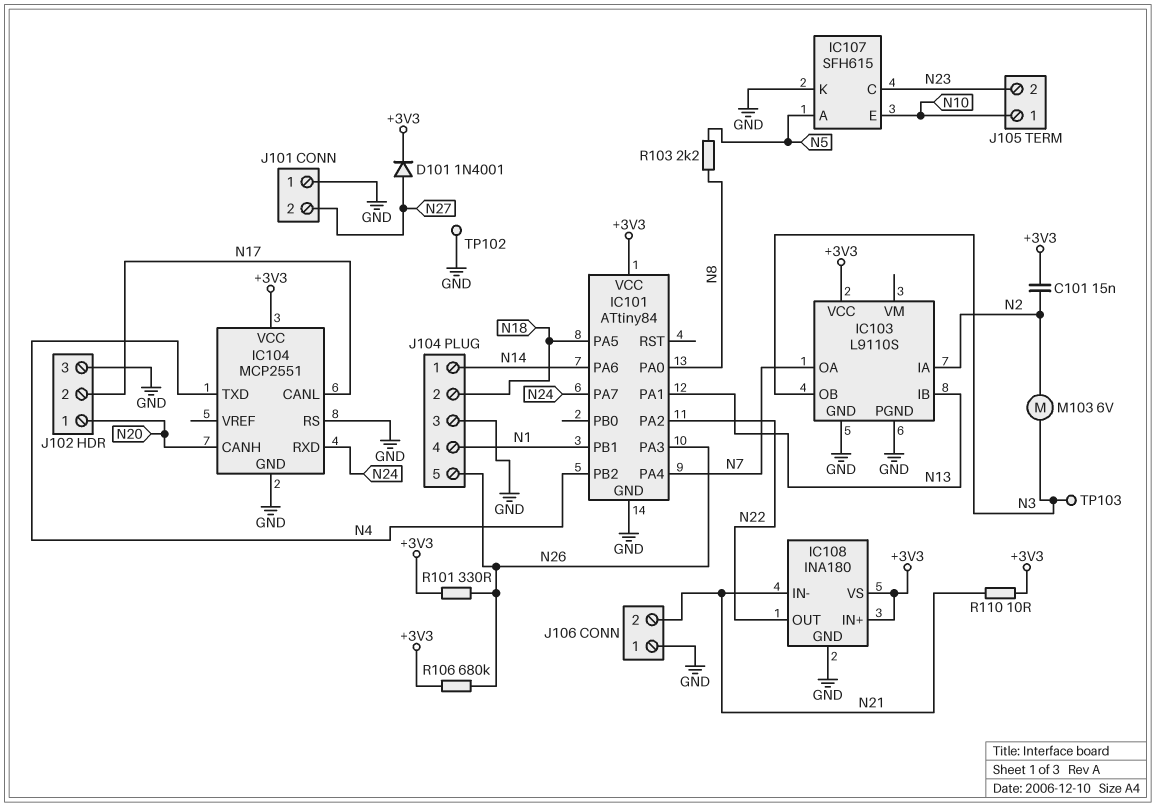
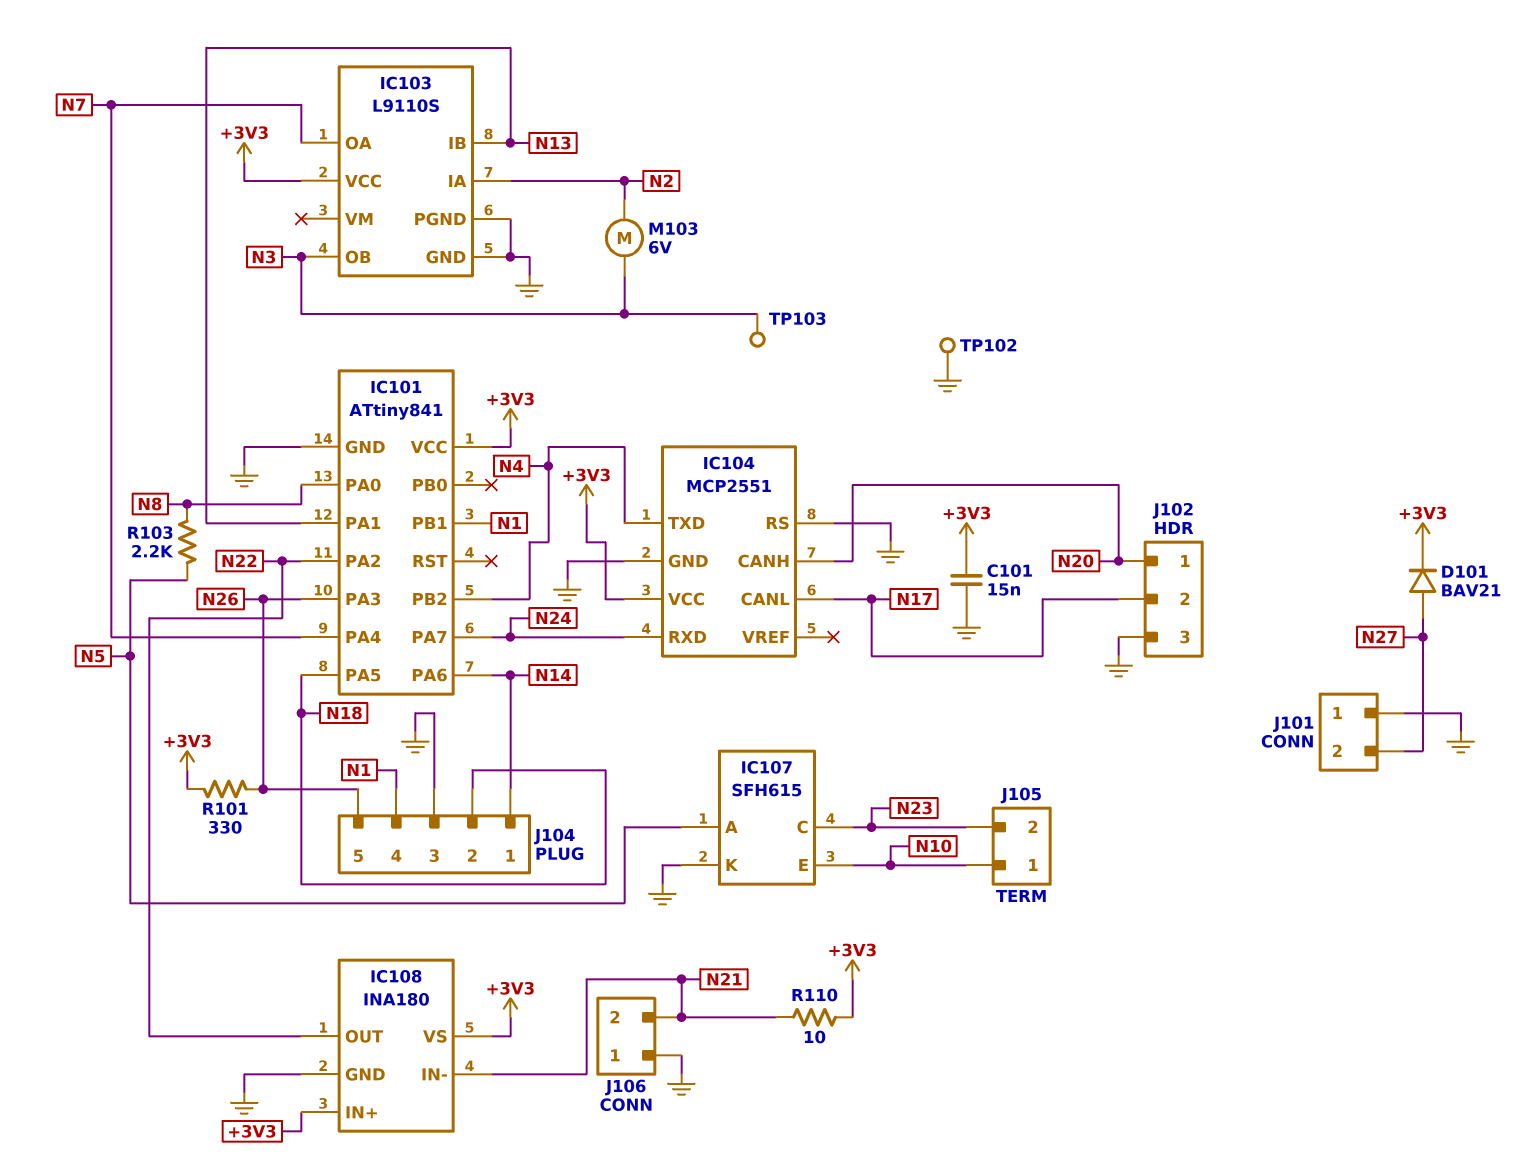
C101: 15nF (+3V3, N2) -> 15nF (+3V3, GND)
D101: diode 1N4001 (A N27, K +3V3) -> diode BAV21 (A N27, K +3V3)
IC101: ATtiny84 -> ATtiny841
R106: 680k (+3V3, N26) -> none

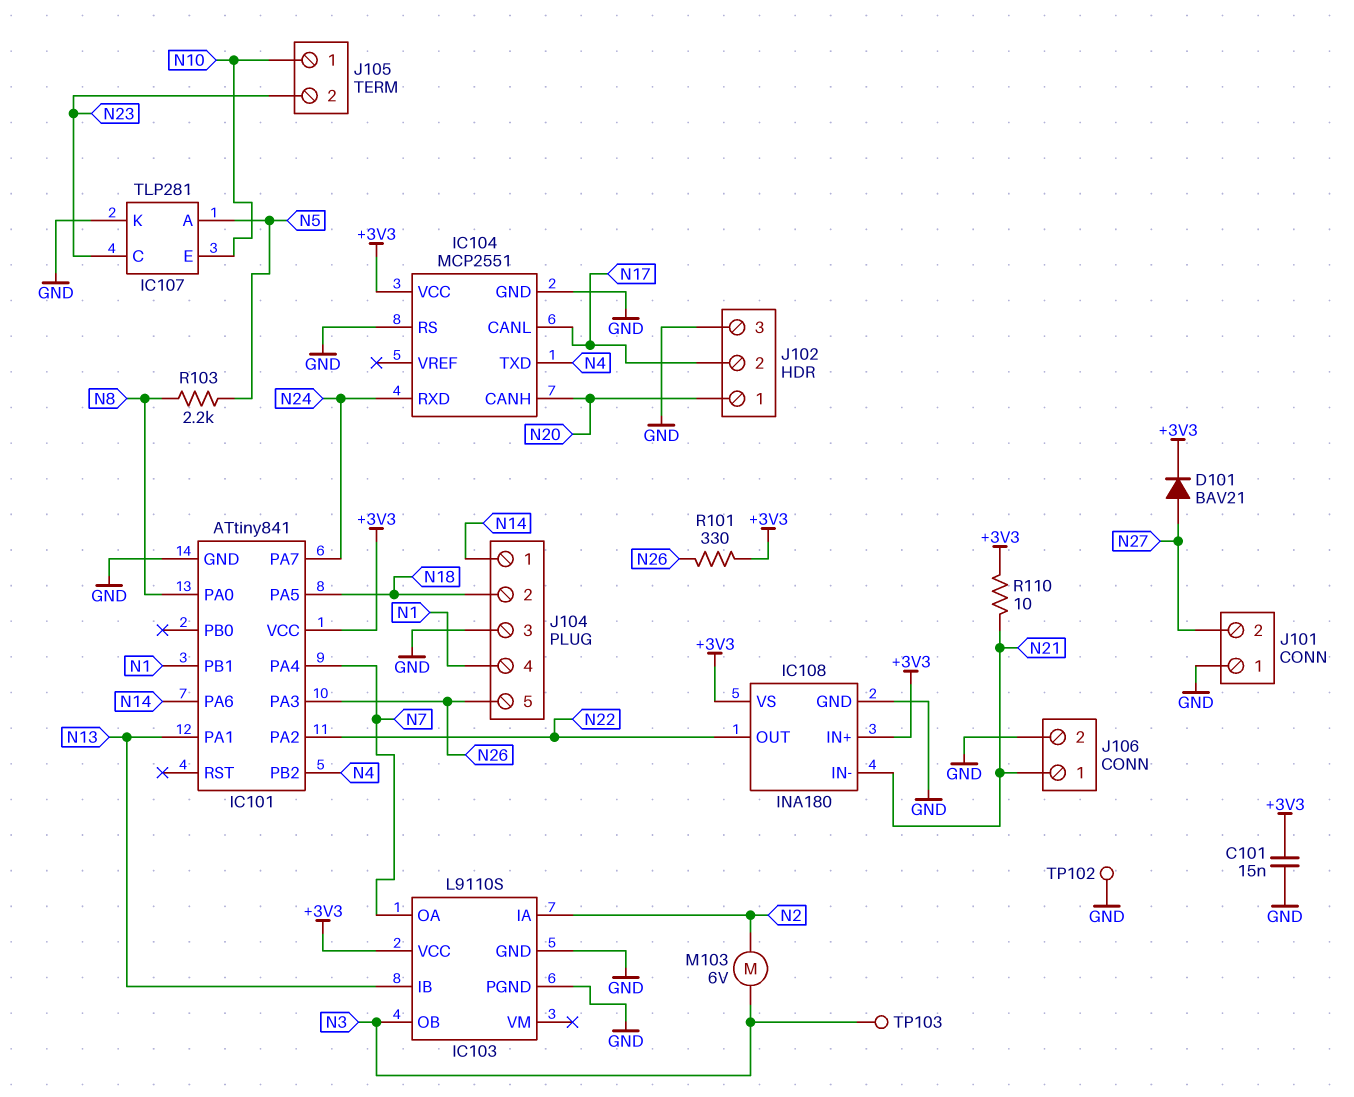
IC107: SFH615 -> TLP281
J106 pin 1: GND -> N21
J106 pin 2: N21 -> GND

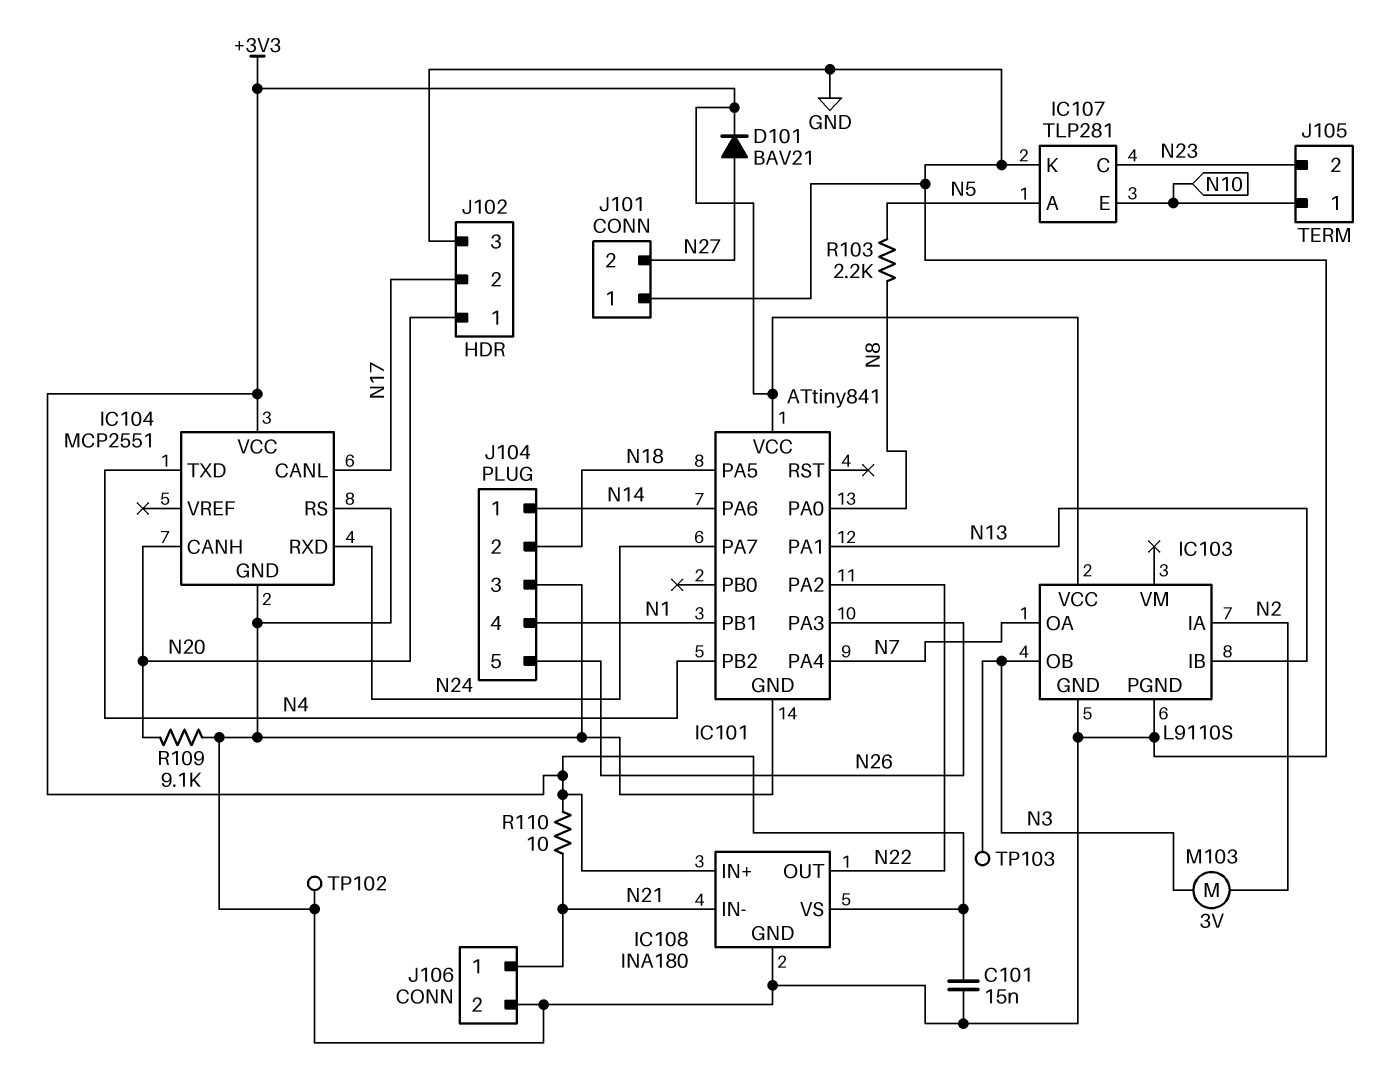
M103: motor 6V (N2, N3) -> motor 3V (N2, N3)
R101: 330 (+3V3, N26) -> none
R109: none -> 9.1k (GND, N20)

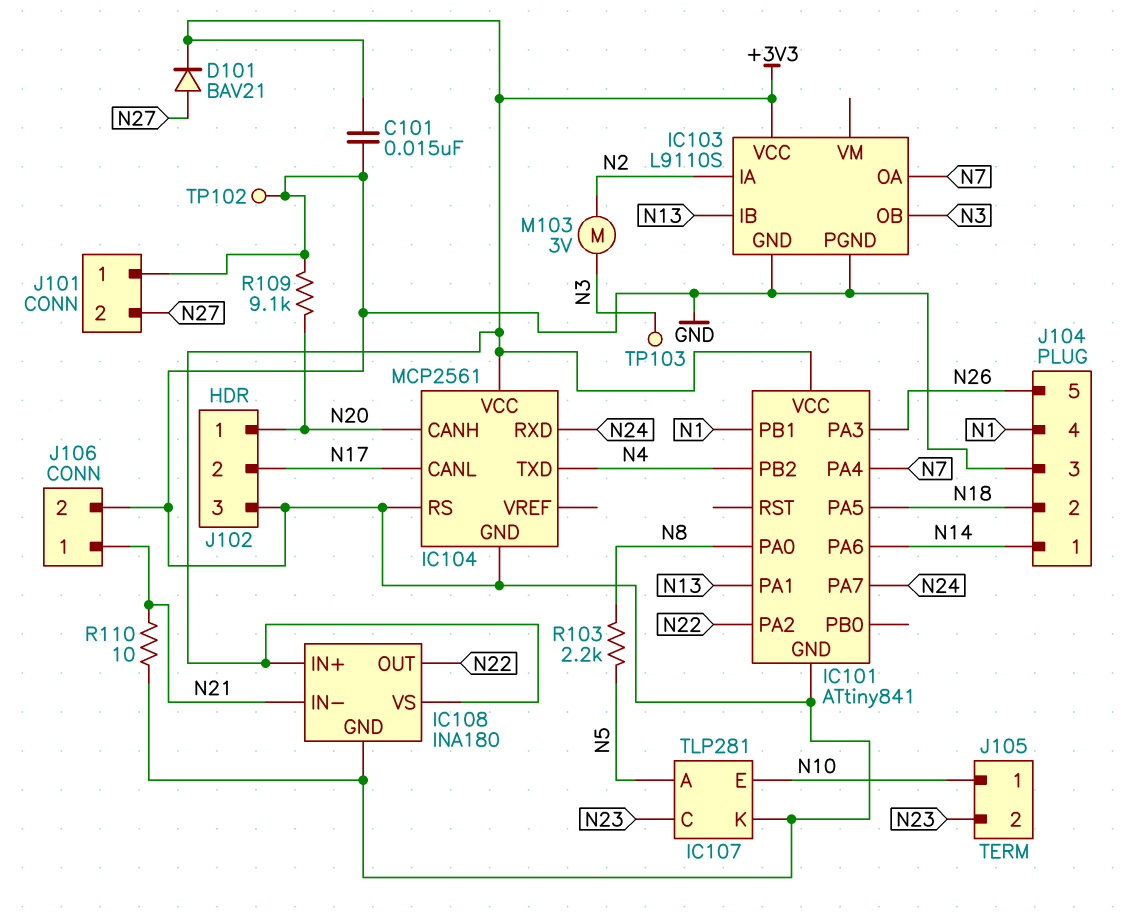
IC104: MCP2551 -> MCP2561
R110: 10 (+3V3, N21) -> 10 (GND, N21)

